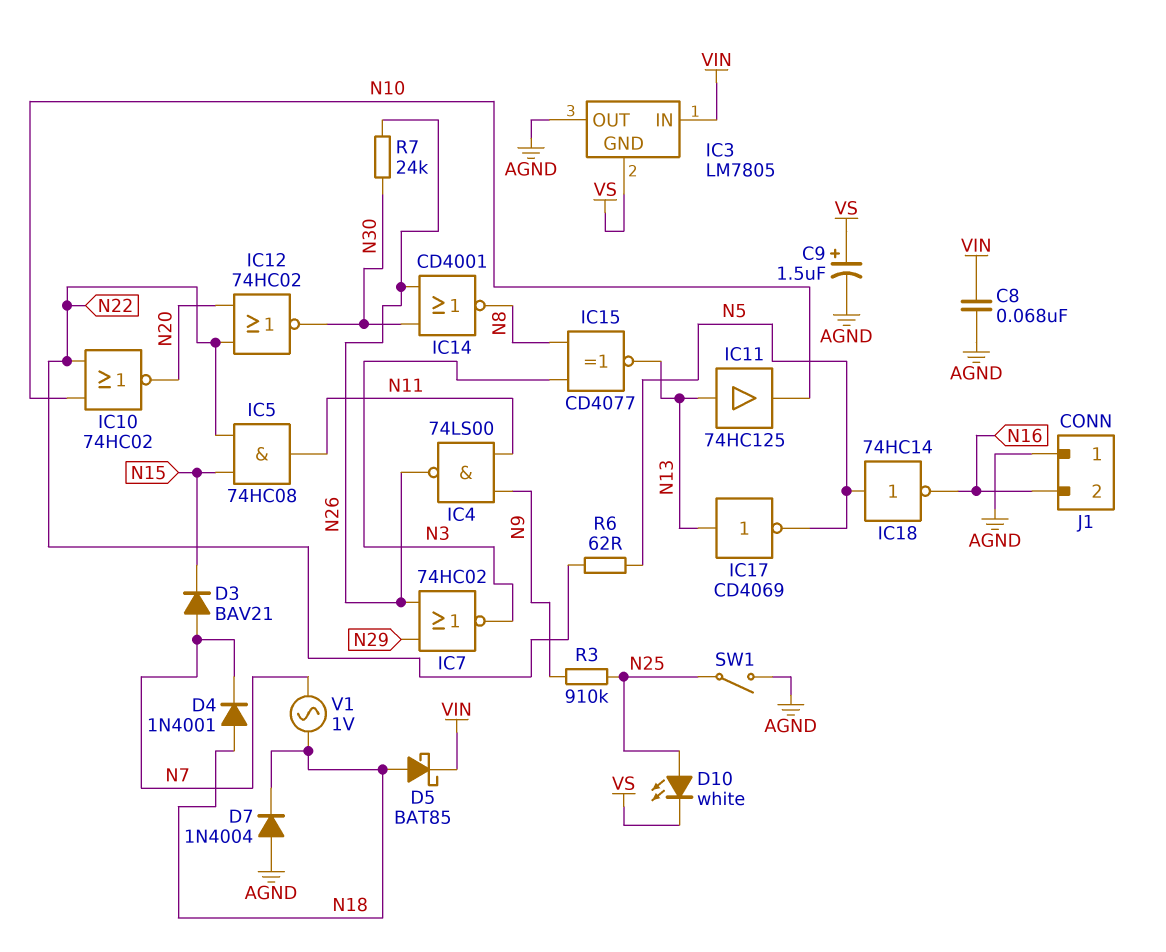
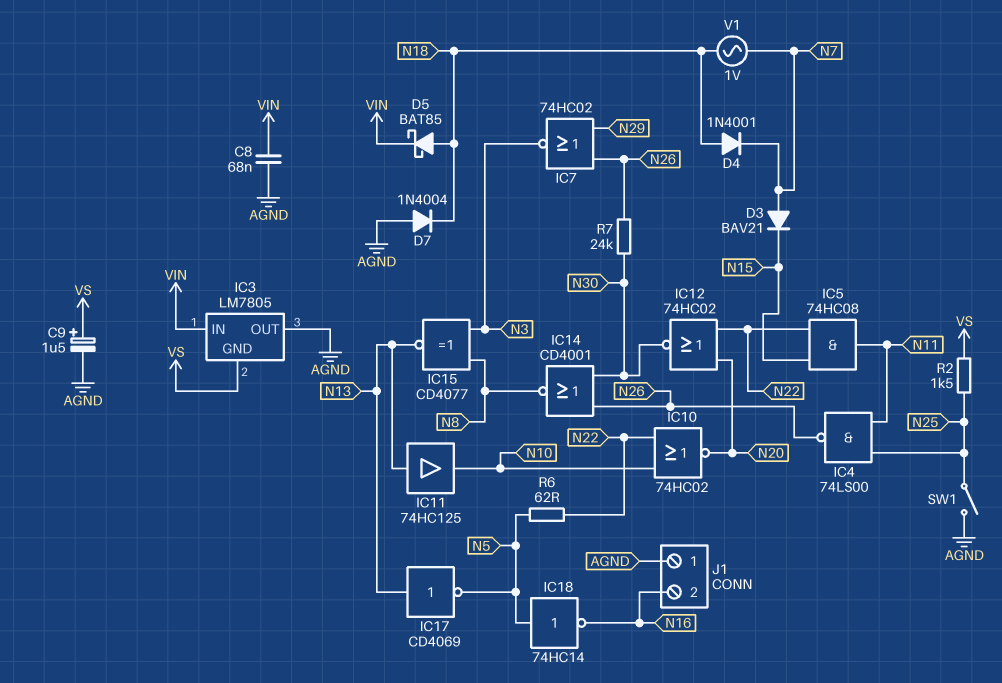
D10: LED white (A N25, K VS) -> none
IC4: NAND 74LS00 (in N9, in N11, out N26) -> NAND 74LS00 (in N11, in N25, out N26)
R2: none -> 1.5k (N25, VS)
R3: 910k (N9, N25) -> none

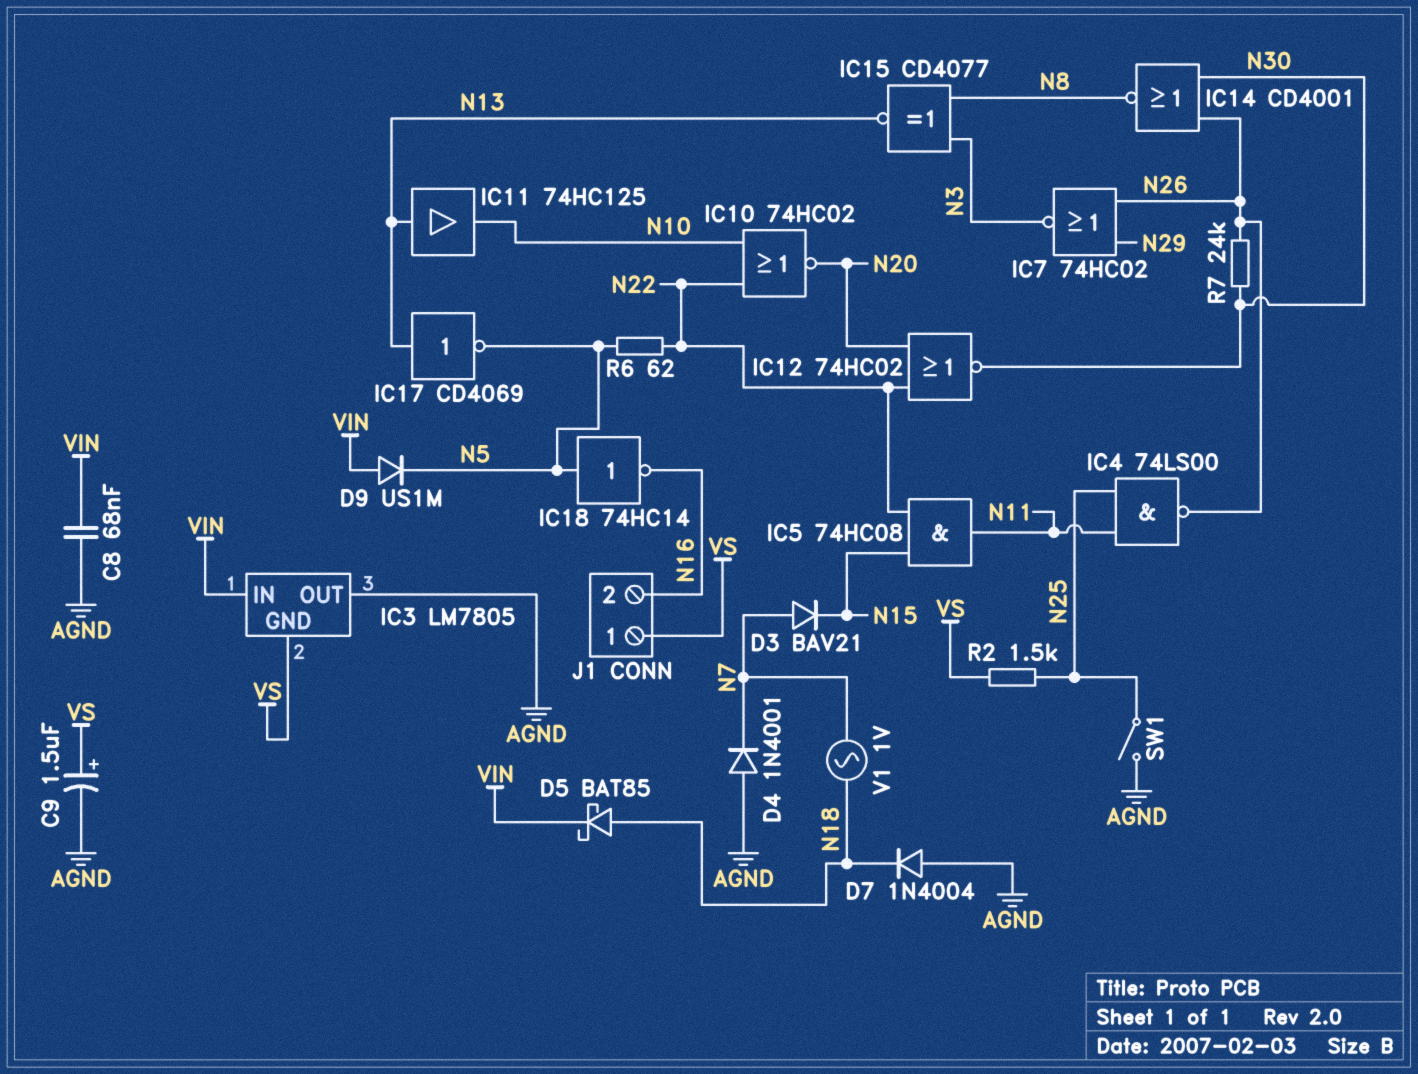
D4: diode 1N4001 (A N18, K N7) -> diode 1N4001 (A AGND, K N7)
D9: none -> diode US1M (A VIN, K N5)
J1 pin 1: AGND -> VS

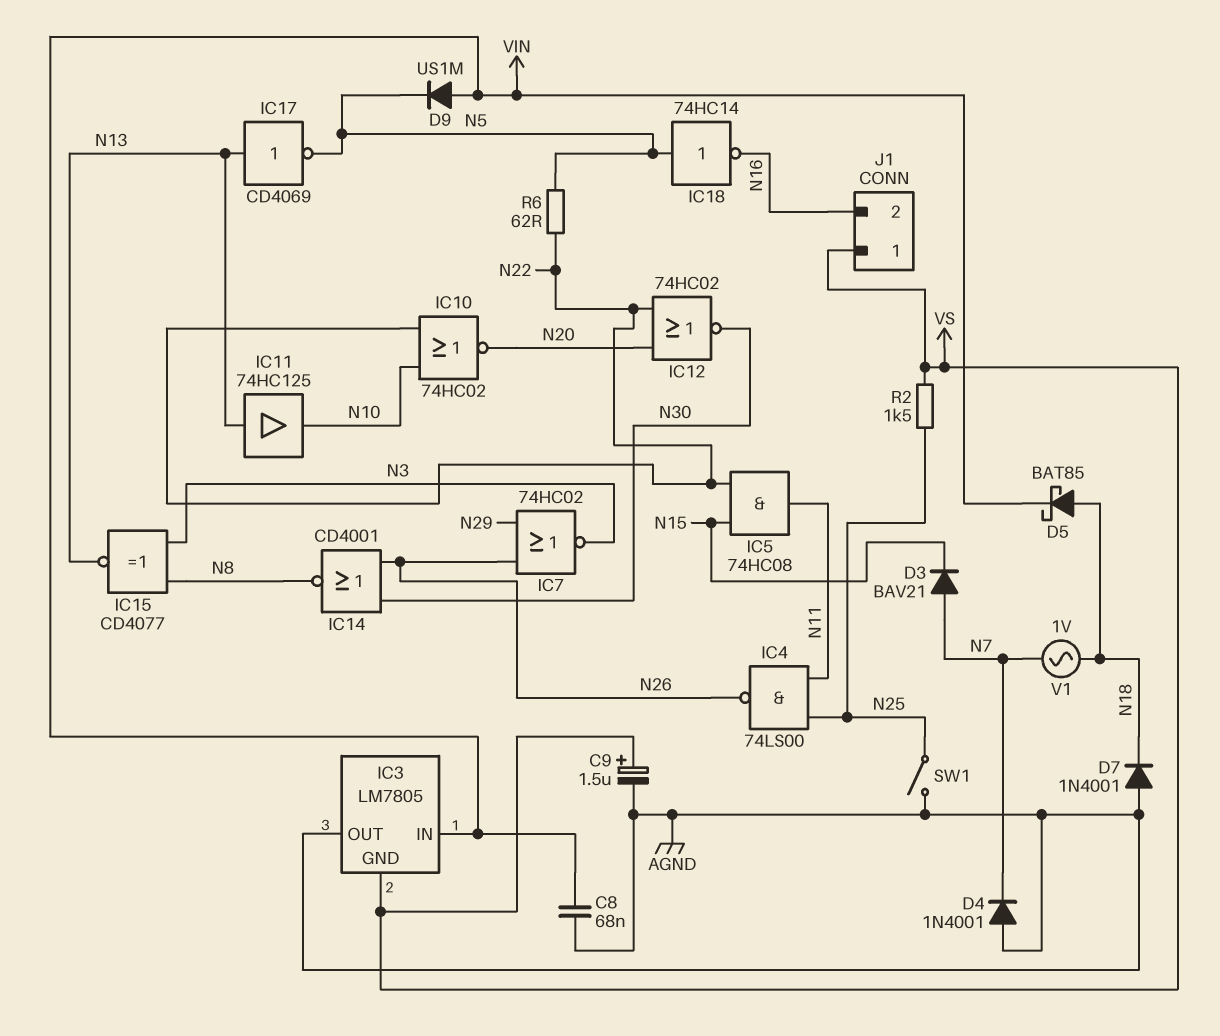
D7: diode 1N4004 (A AGND, K N18) -> diode 1N4001 (A AGND, K N18)
R7: 24k (N26, N30) -> none

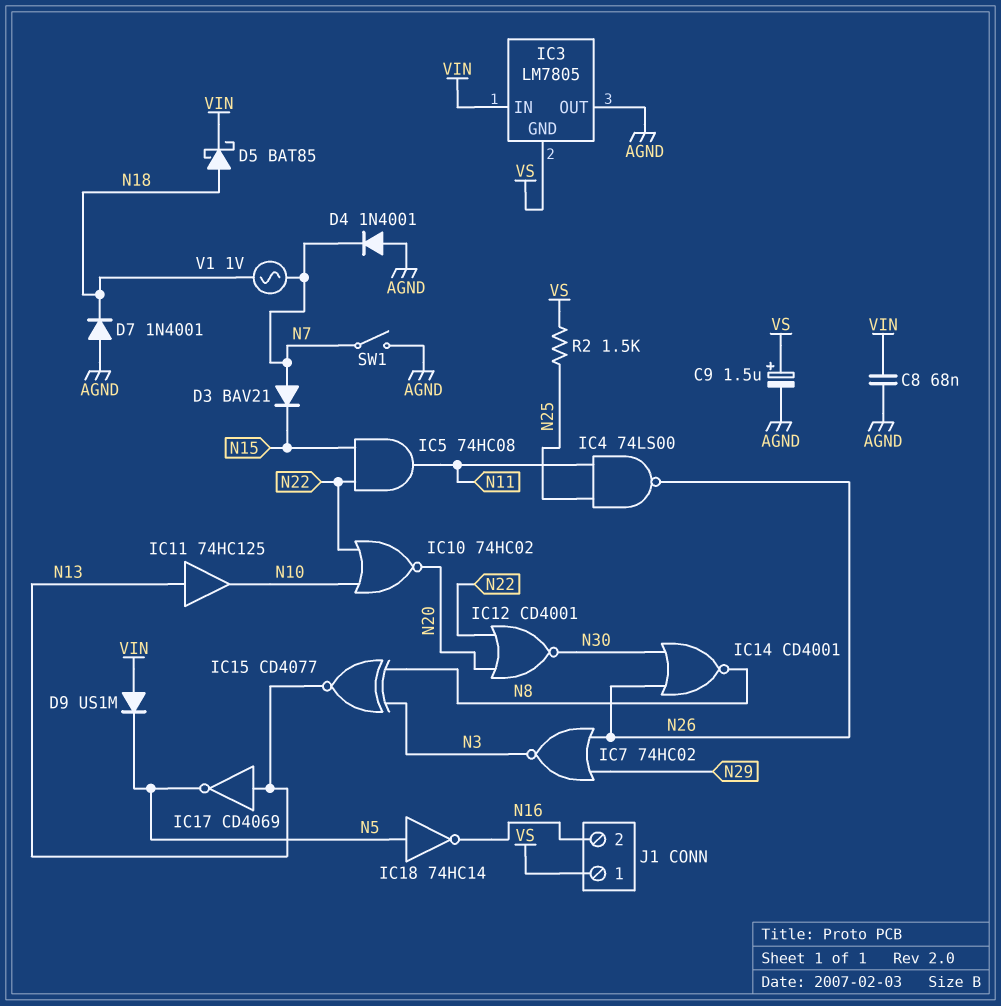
IC12: NOR 74HC02 (in N20, in N22, out N30) -> NOR CD4001 (in N20, in N22, out N30)
R6: 62 (N5, N22) -> none
SW1: switch (AGND, N25) -> switch (AGND, N7)

